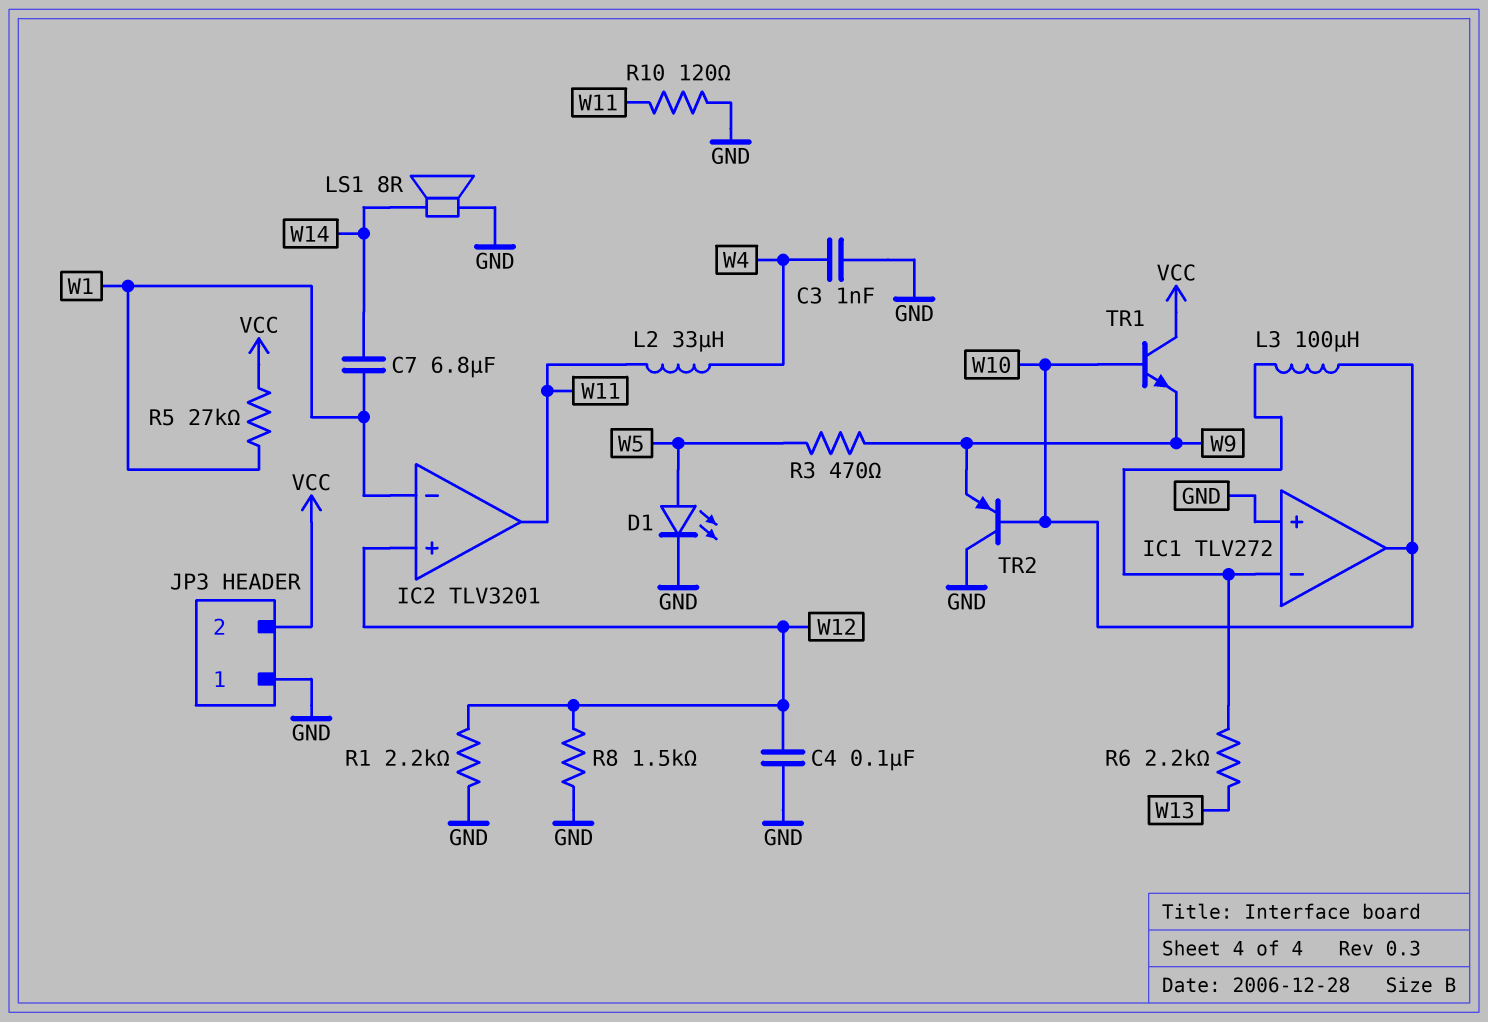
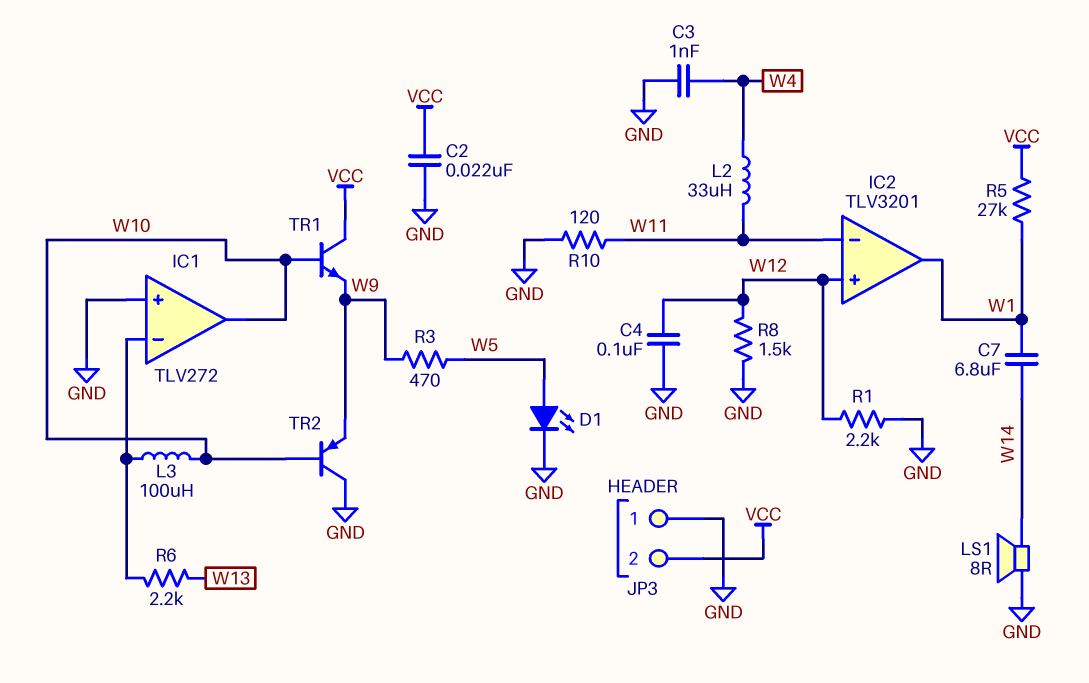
C2: none -> 22nF (GND, VCC)
IC2 pin in-: W1 -> W11
IC2 pin out: W11 -> W1

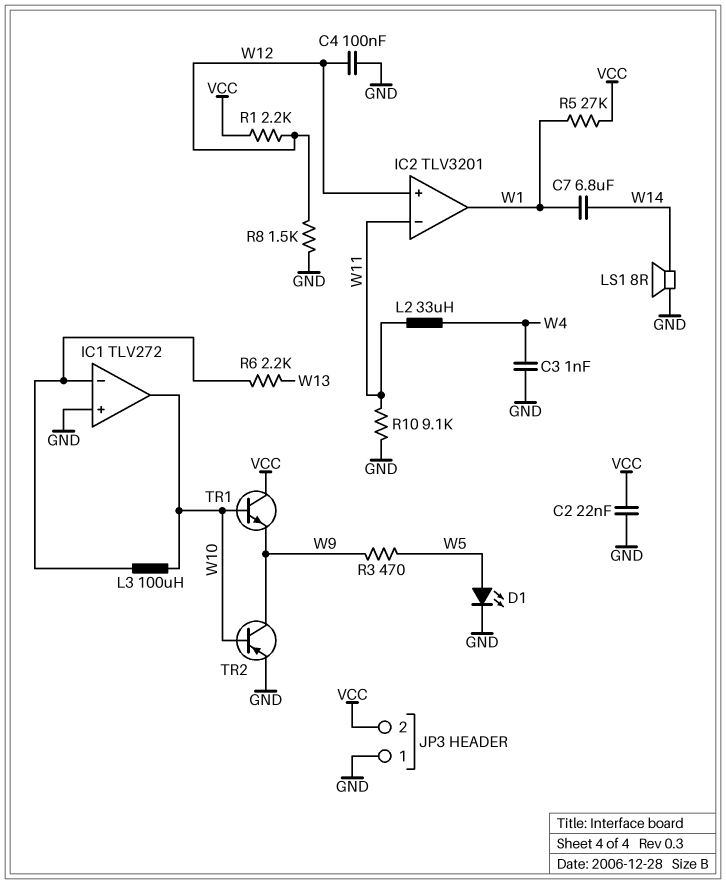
R1: 2.2k (GND, W12) -> 2.2k (VCC, W12)
R10: 120 (GND, W11) -> 9.1k (GND, W11)
TR2: PNP (B W10, C GND, E W9) -> PNP (B W10, C W9, E GND)

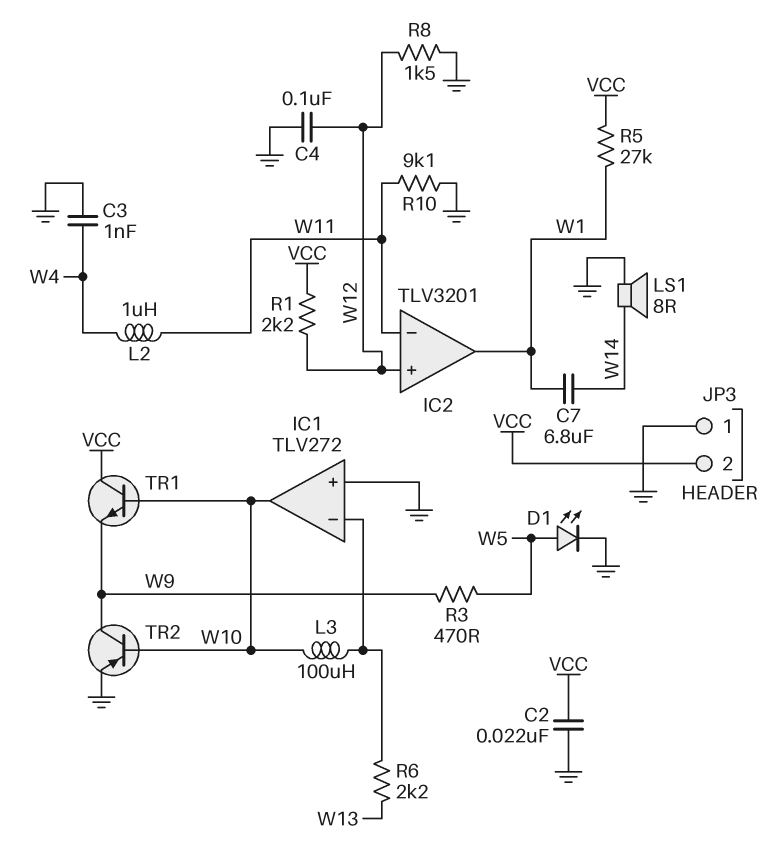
L2: 33uH (W4, W11) -> 1uH (W4, W11)

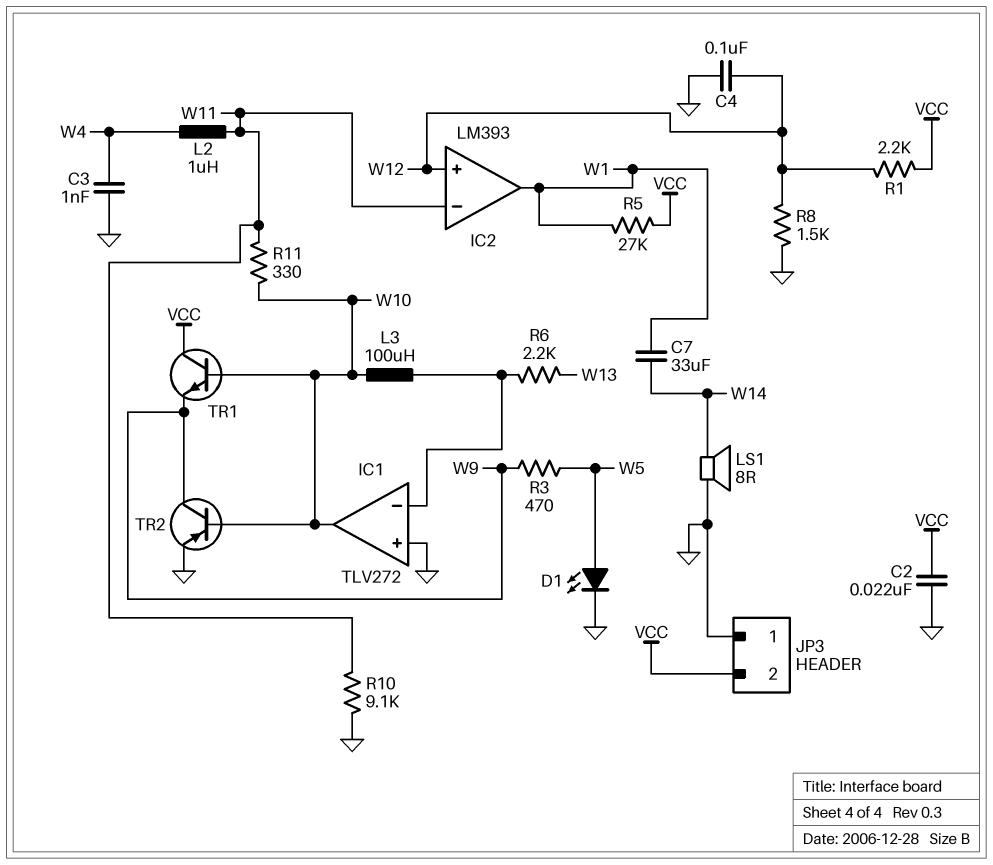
C7: 6.8uF (W1, W14) -> 33uF (W1, W14)
IC2: TLV3201 -> LM393
R11: none -> 330 (W10, W11)

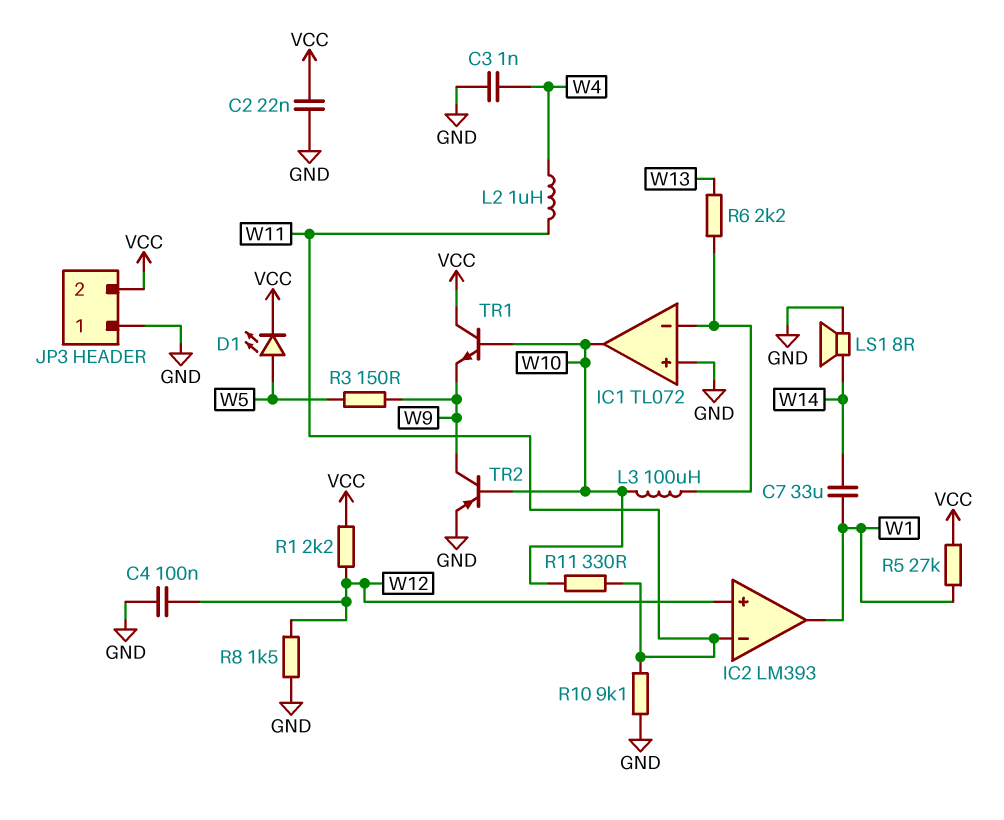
D1: LED (A W5, K GND) -> LED (A W5, K VCC)
IC1: TLV272 -> TL072
R3: 470 (W5, W9) -> 150 (W5, W9)

